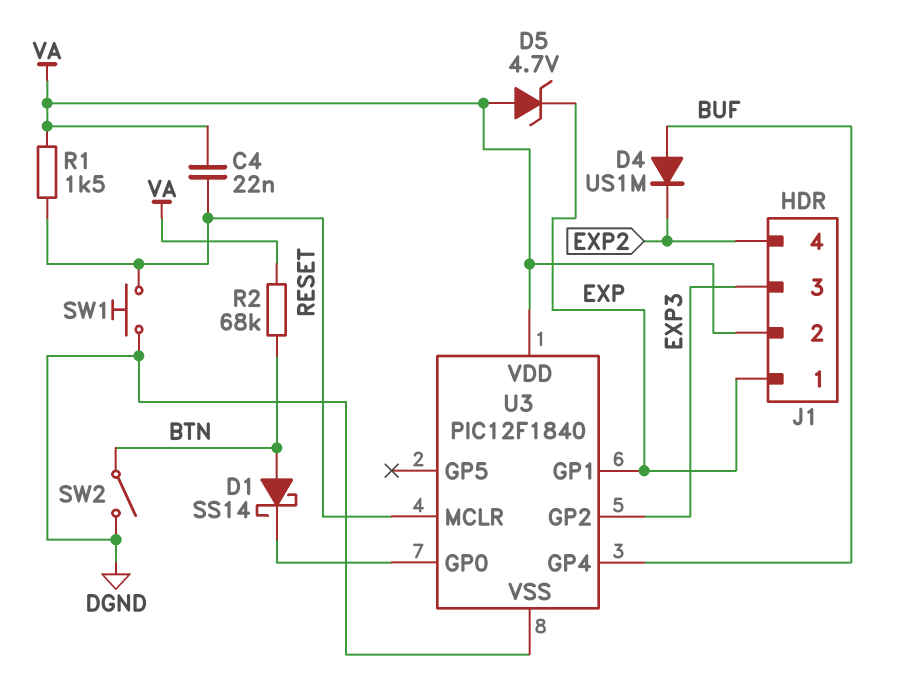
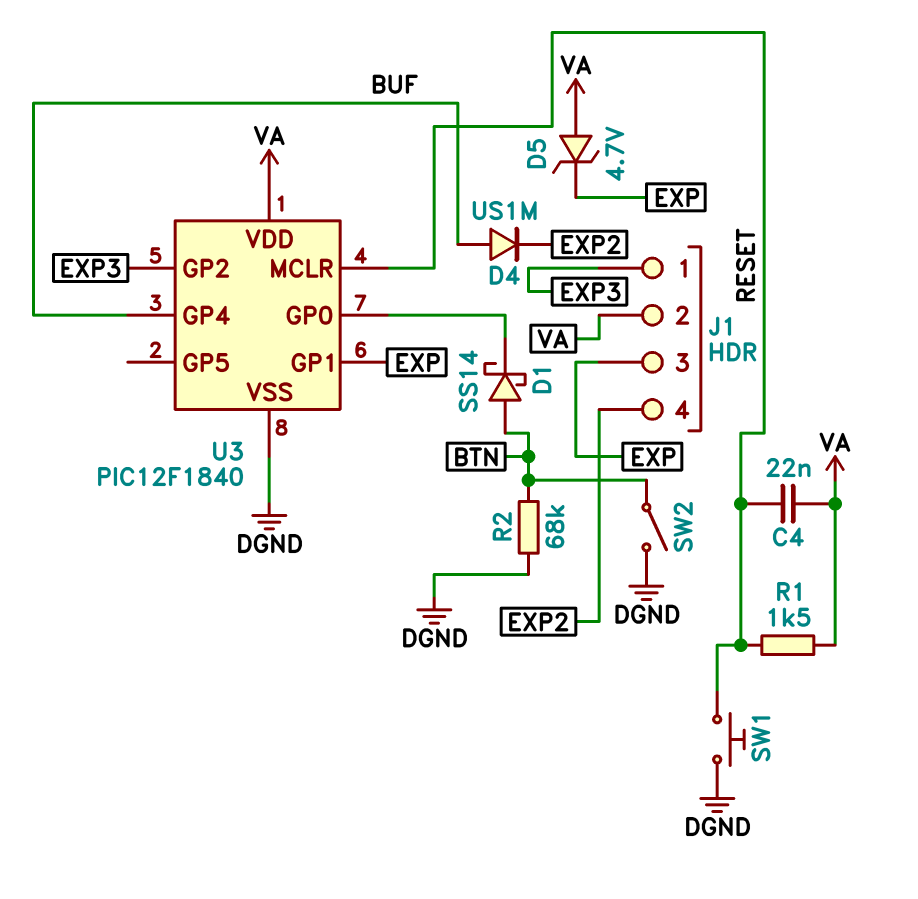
J1 pin 1: EXP -> EXP3
J1 pin 3: EXP3 -> EXP
R2: 68k (BTN, VA) -> 68k (BTN, DGND)

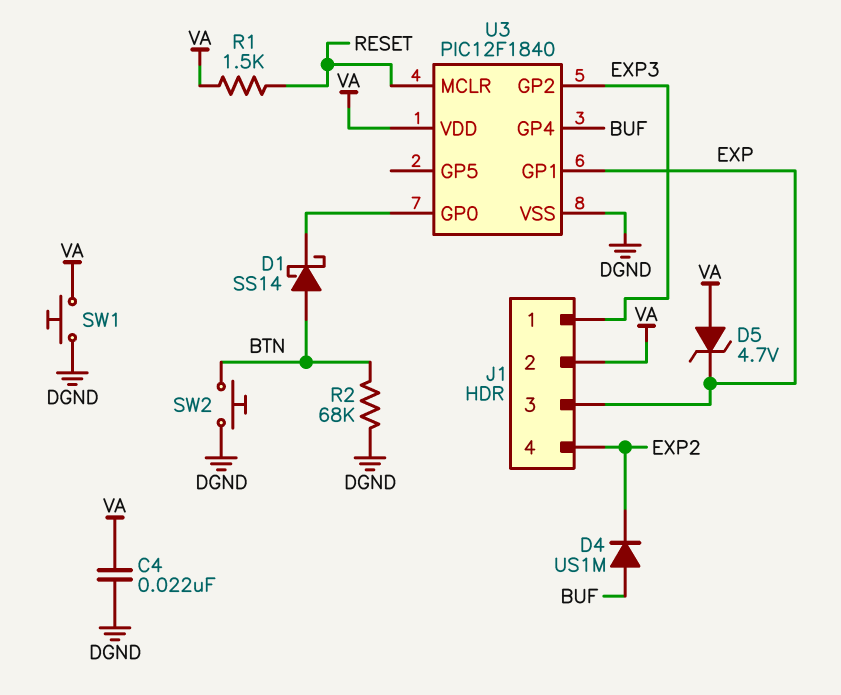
C4: 22nF (RESET, VA) -> 22nF (DGND, VA)
SW1: button (DGND, RESET) -> button (DGND, VA)
SW2: switch (BTN, DGND) -> button (BTN, DGND)

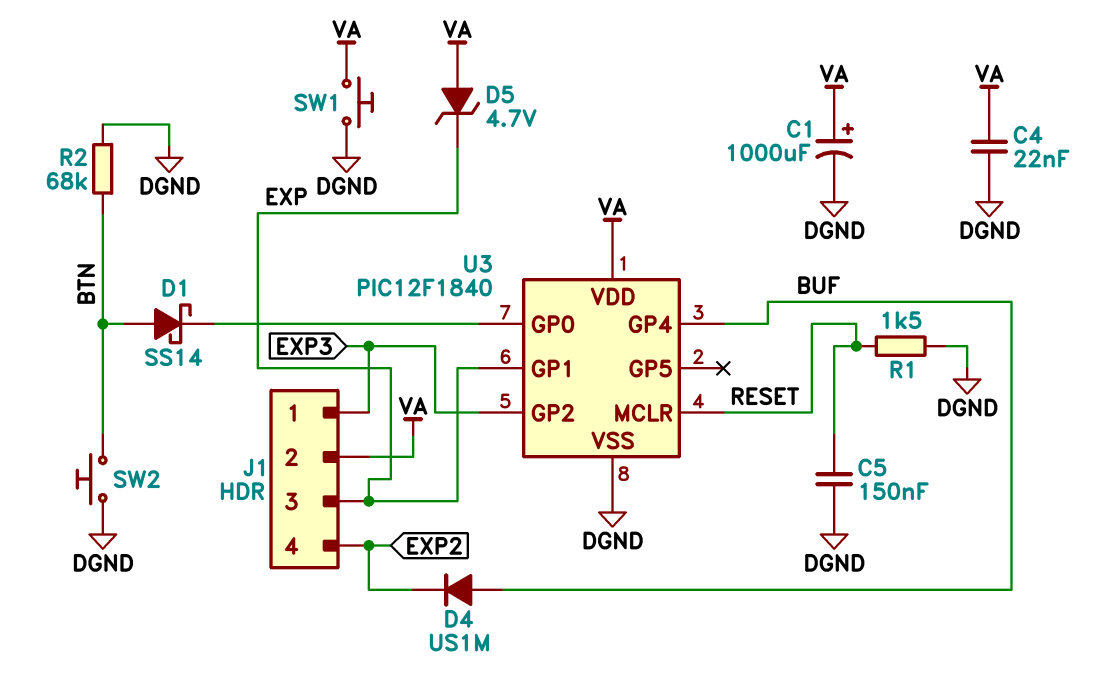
C1: none -> 1000uF (plus VA, minus DGND)
C5: none -> 150nF (DGND, RESET)
R1: 1.5k (RESET, VA) -> 1.5k (DGND, RESET)

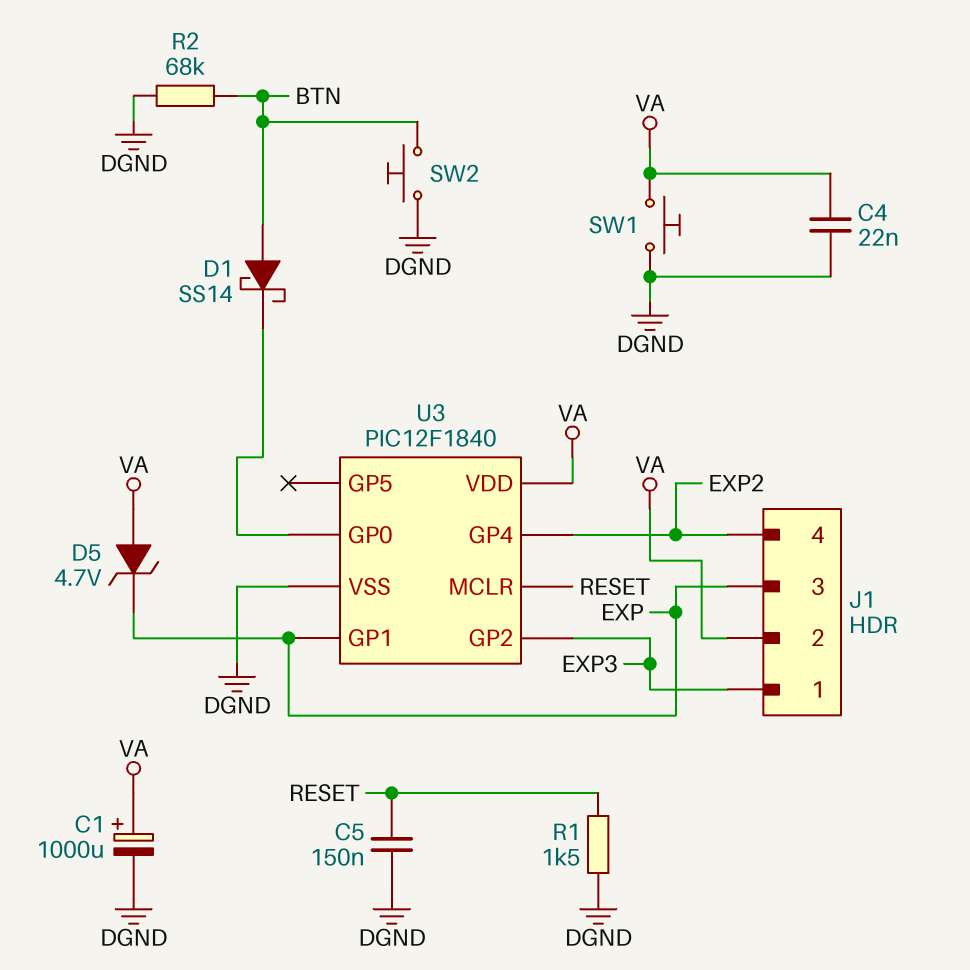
D4: diode US1M (A BUF, K EXP2) -> none
U3 pin GP4: BUF -> EXP2

